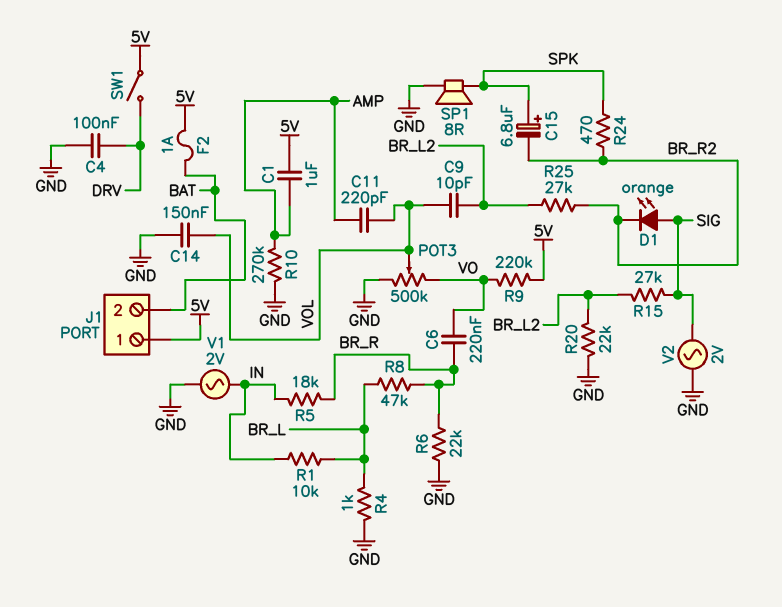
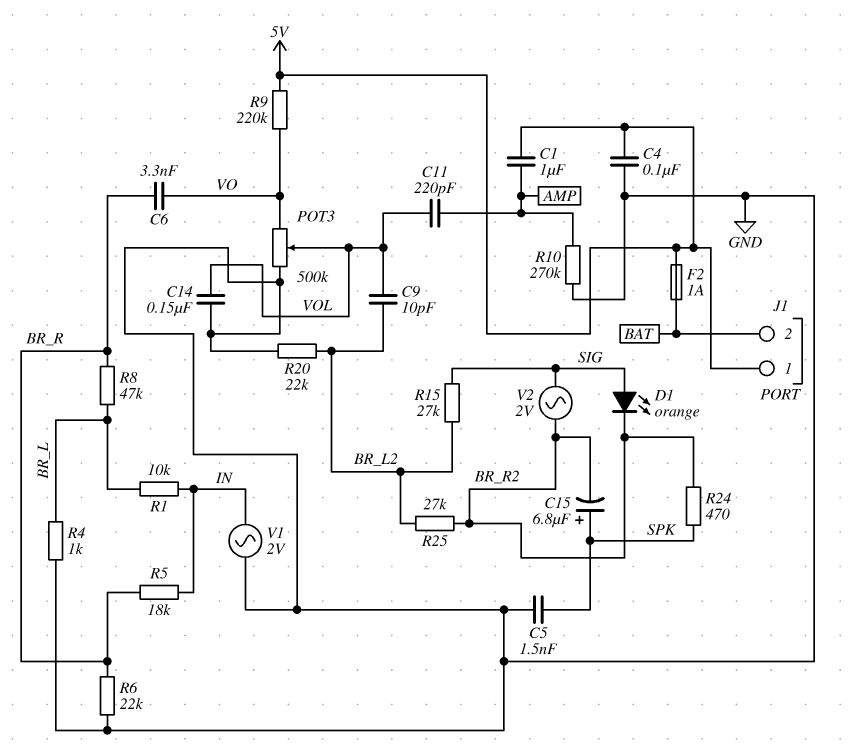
C4: 100nF (DRV, GND) -> 100nF (5V, GND)
C5: none -> 1.5nF (GND, SPK)
C6: 220nF (BR_R, VO) -> 3.3nF (BR_R, VO)
SP1: speaker 8R (GND, SPK) -> none
SW1: switch (5V, DRV) -> none
V2: AC 2V (GND, SIG) -> AC 2V (BR_R2, SIG)

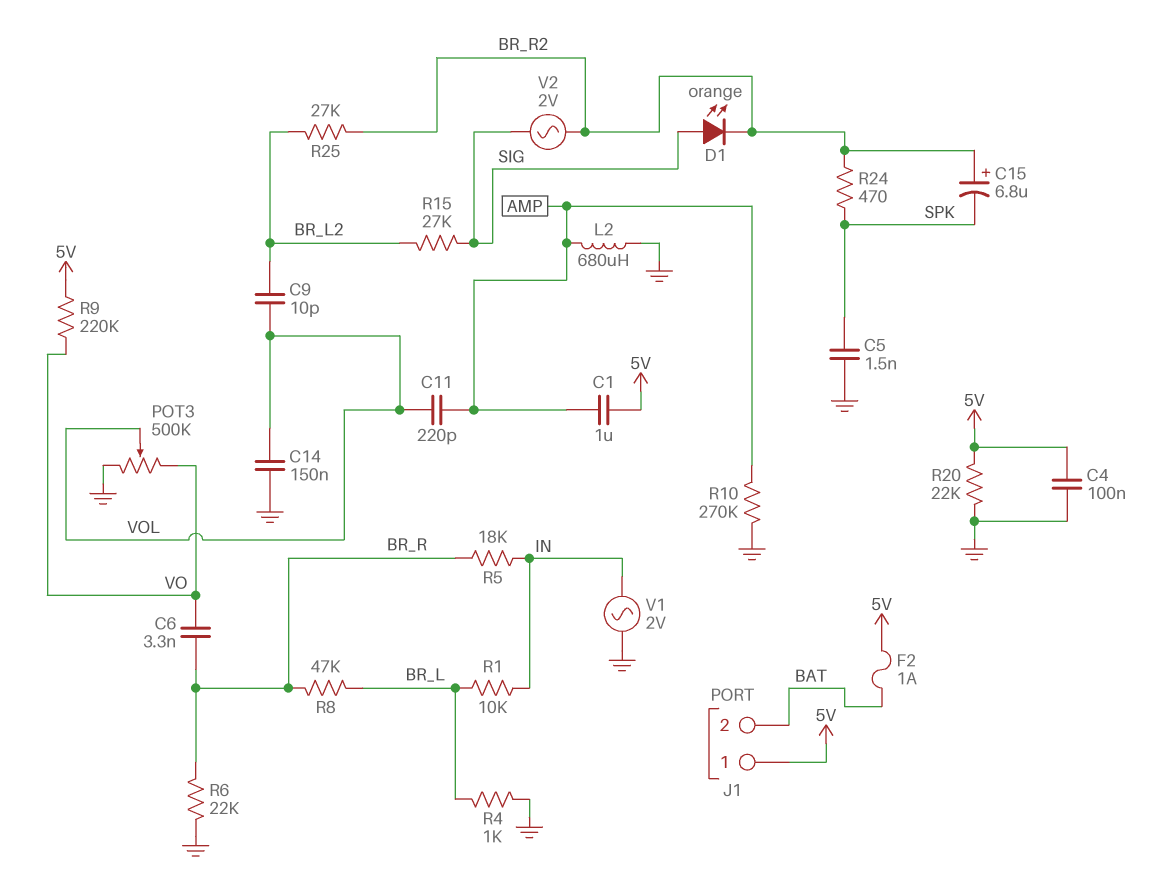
C15: 6.8uF (plus SPK, minus BR_R2) -> 6.8uF (plus BR_R2, minus SPK)
L2: none -> 680uH (AMP, GND)
R20: 22k (BR_L2, GND) -> 22k (5V, GND)

